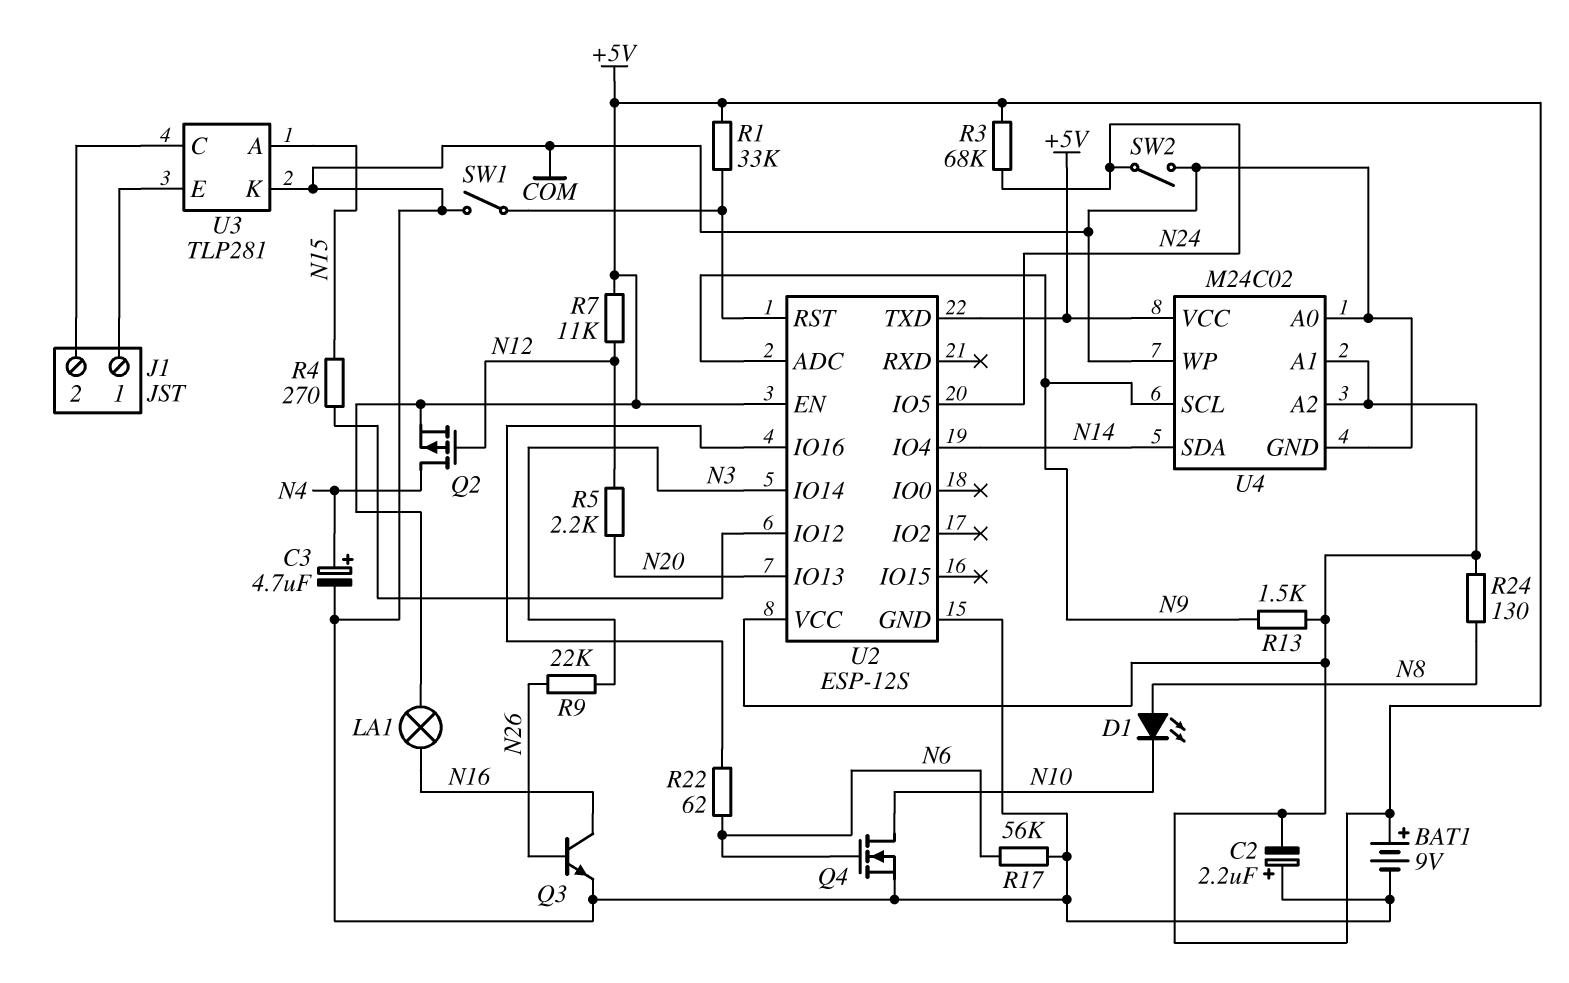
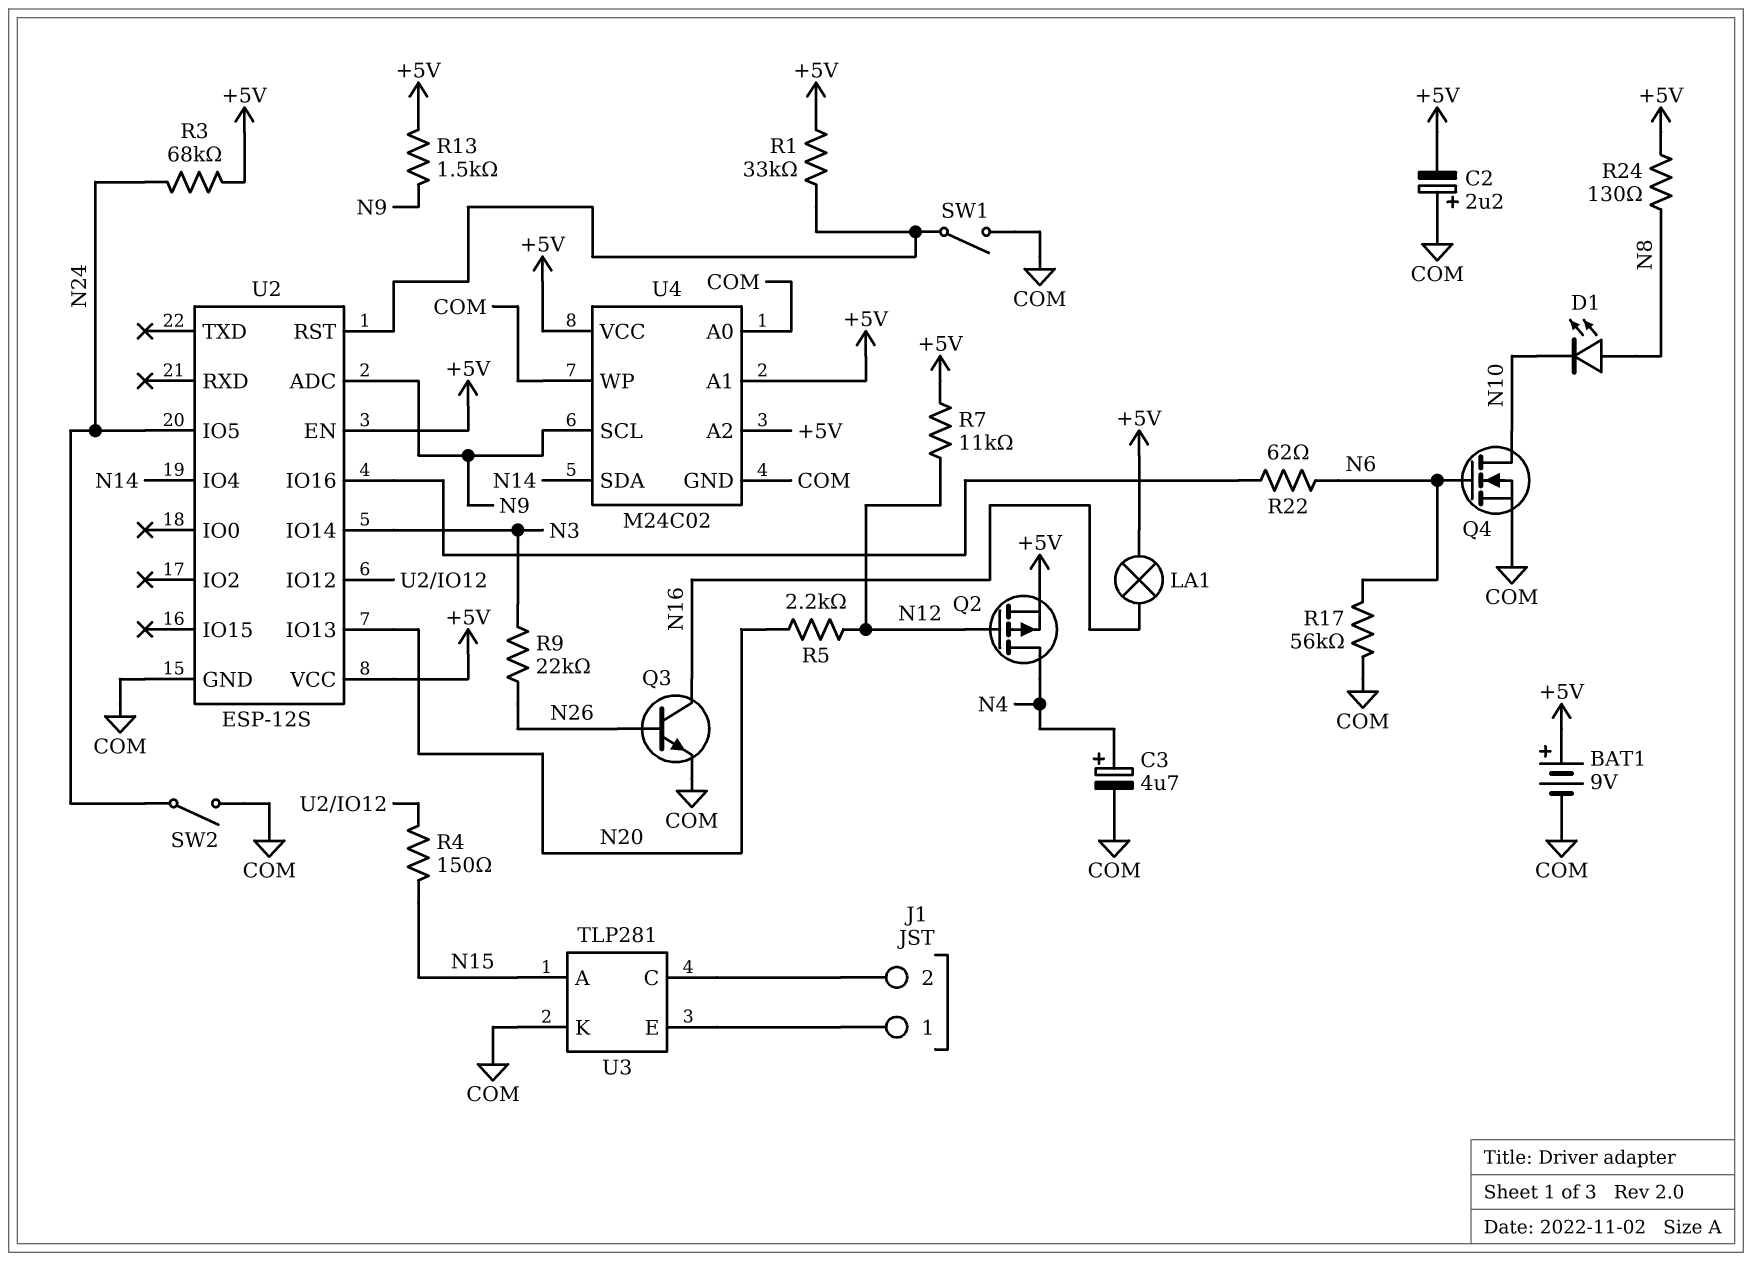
R4: 270 (N15, U2/IO12) -> 150 (N15, U2/IO12)
U2 pin TXD: +5V -> none

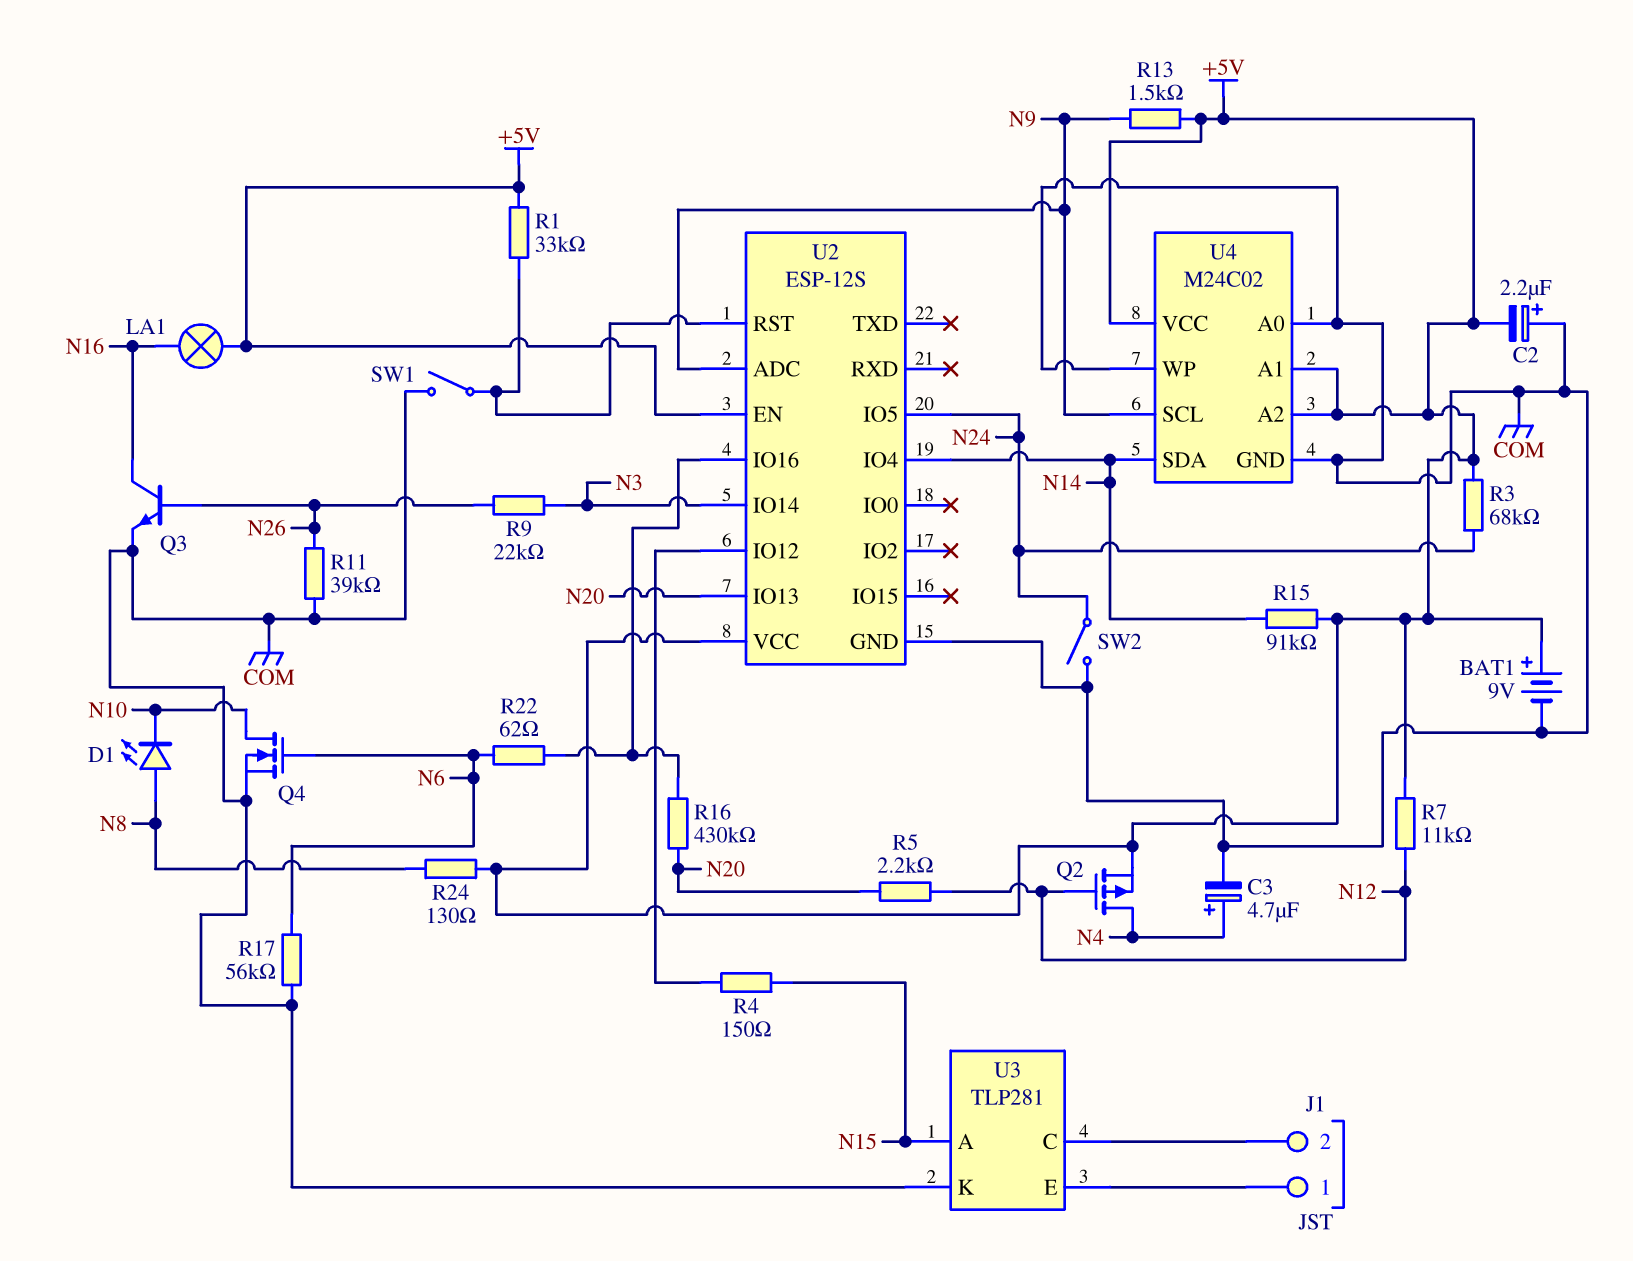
R11: none -> 39k (COM, N26)
R15: none -> 91k (+5V, N14)
R16: none -> 430k (N20, U2/IO16)

